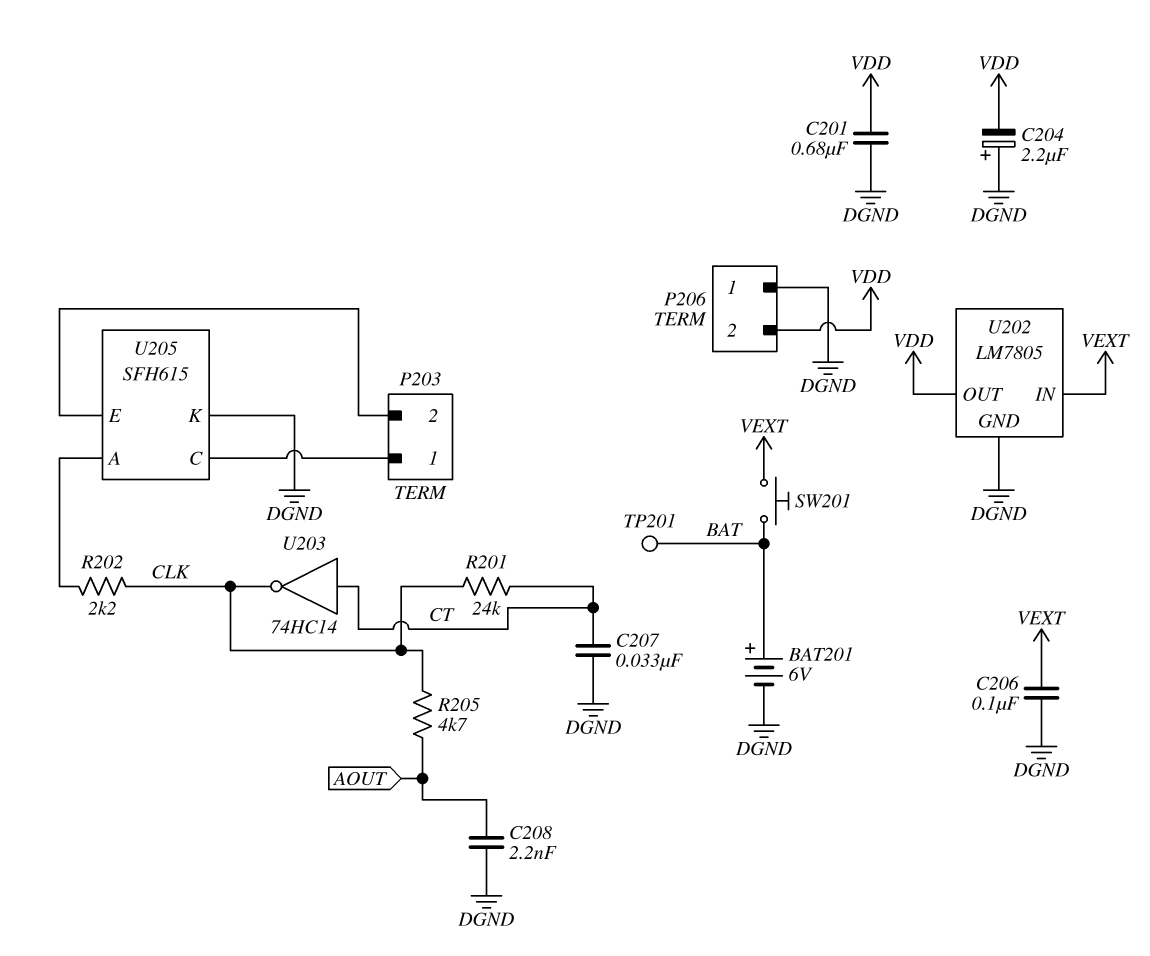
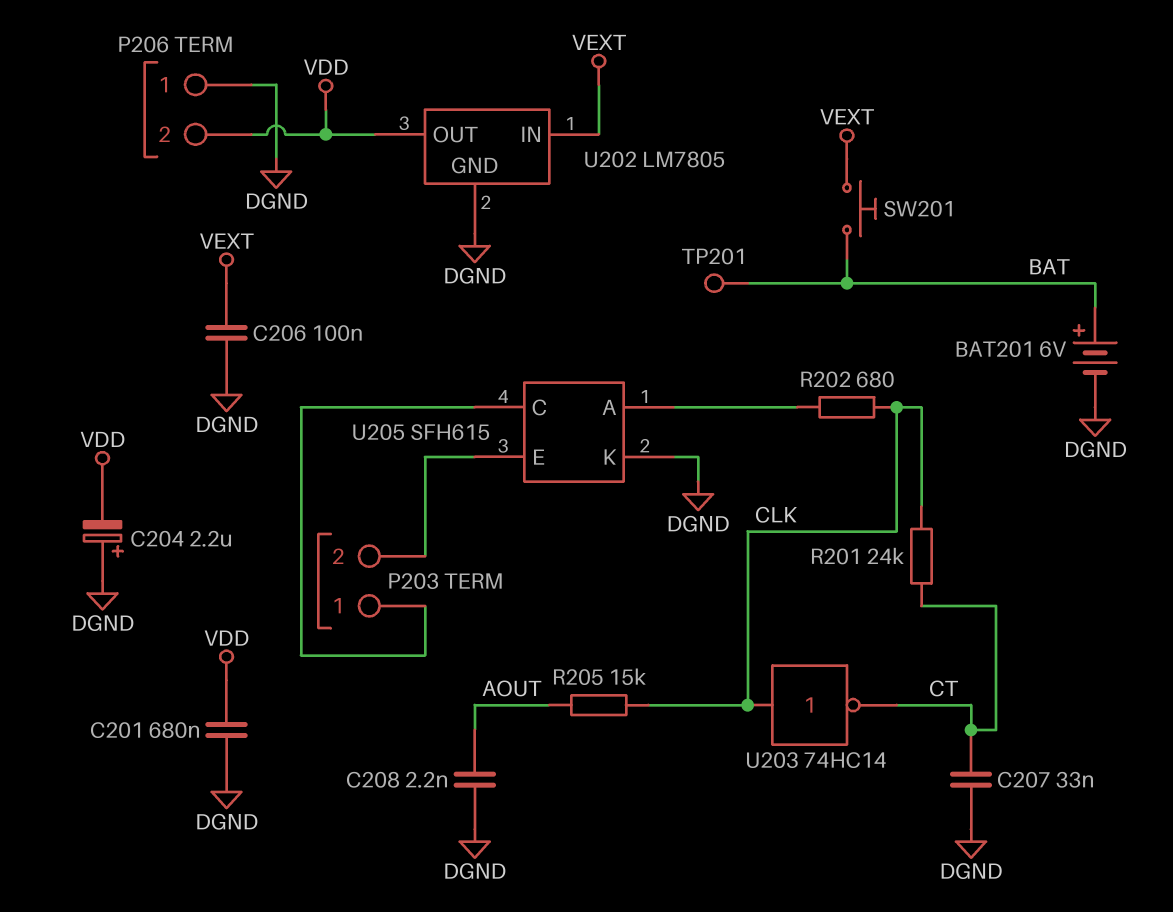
R202: 2.2k (CLK, U205/A) -> 680 (CLK, U205/A)
R205: 4.7k (AOUT, CLK) -> 15k (AOUT, CLK)
U203: NOT 74HC14 (in CT, out CLK) -> NOT 74HC14 (in CLK, out CT)

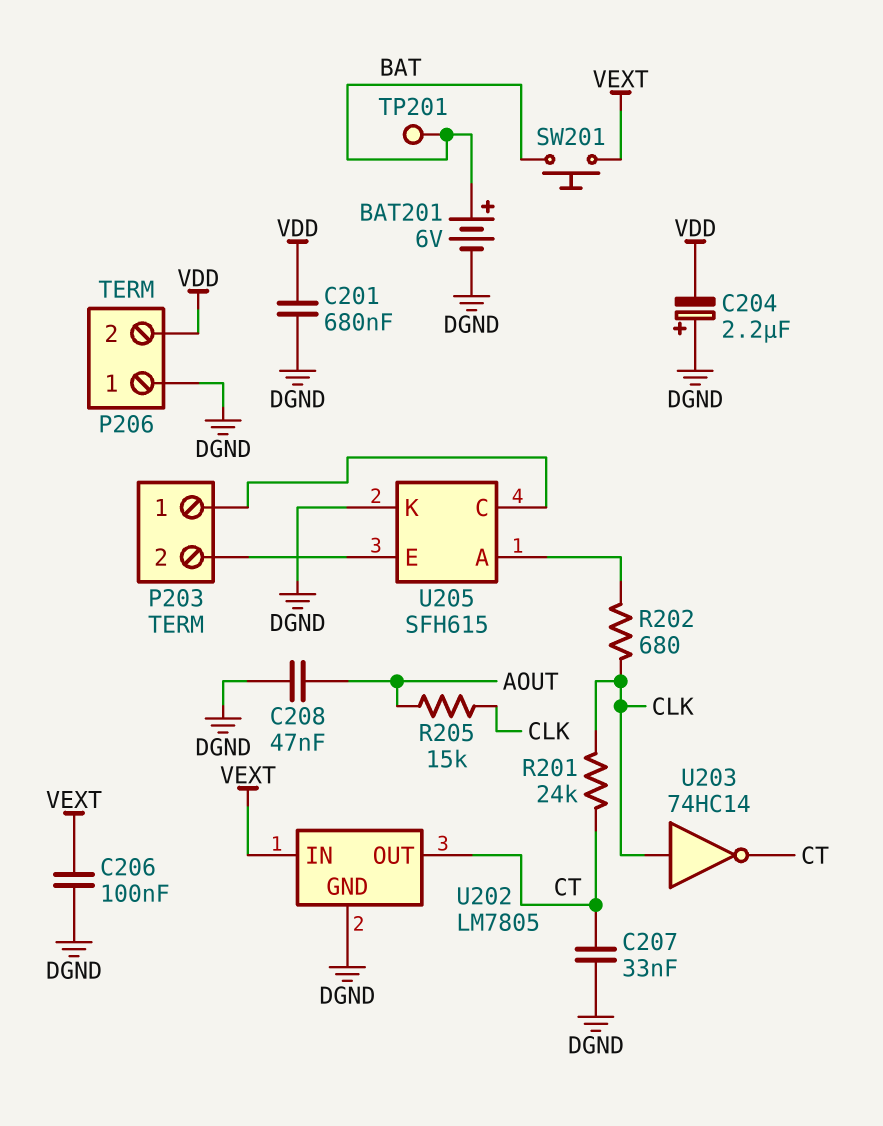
C208: 2.2nF (AOUT, DGND) -> 47nF (AOUT, DGND)
U202 pin OUT: VDD -> CT

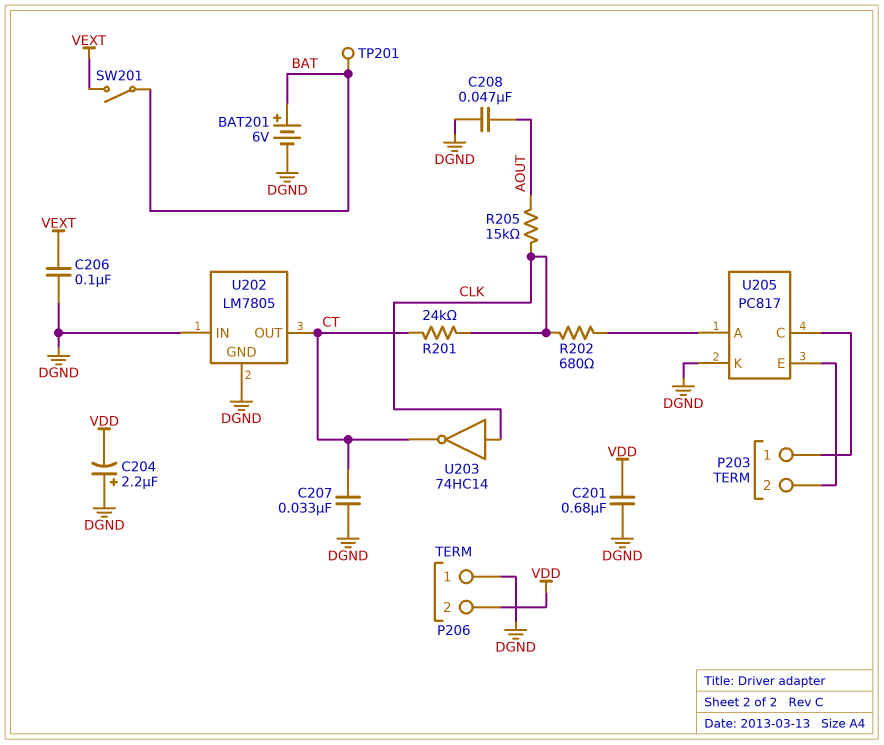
SW201: button (BAT, VEXT) -> switch (BAT, VEXT)
U202 pin IN: VEXT -> DGND
U205: SFH615 -> PC817

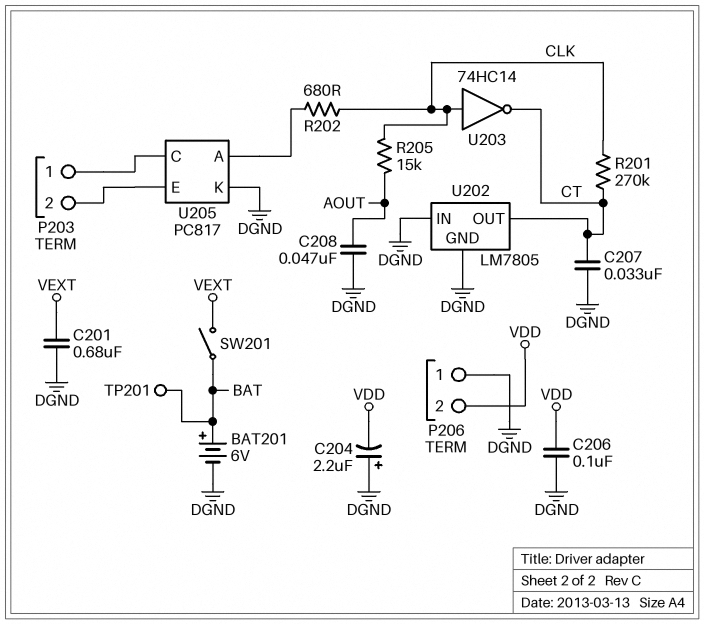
C201: 680nF (DGND, VDD) -> 680nF (DGND, VEXT)
C206: 100nF (DGND, VEXT) -> 100nF (DGND, VDD)
R201: 24k (CLK, CT) -> 270k (CLK, CT)

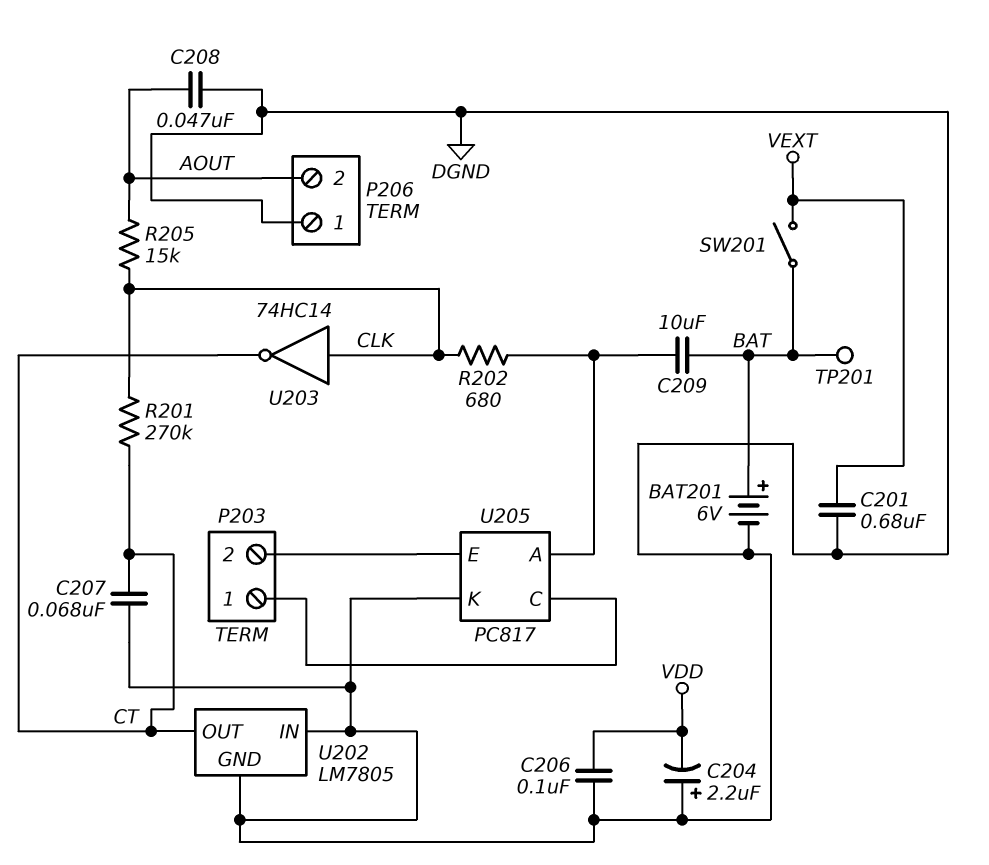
C207: 33nF (CT, DGND) -> 68nF (CT, DGND)
C209: none -> 10uF (BAT, U205/A)
P206 pin 2: VDD -> AOUT

